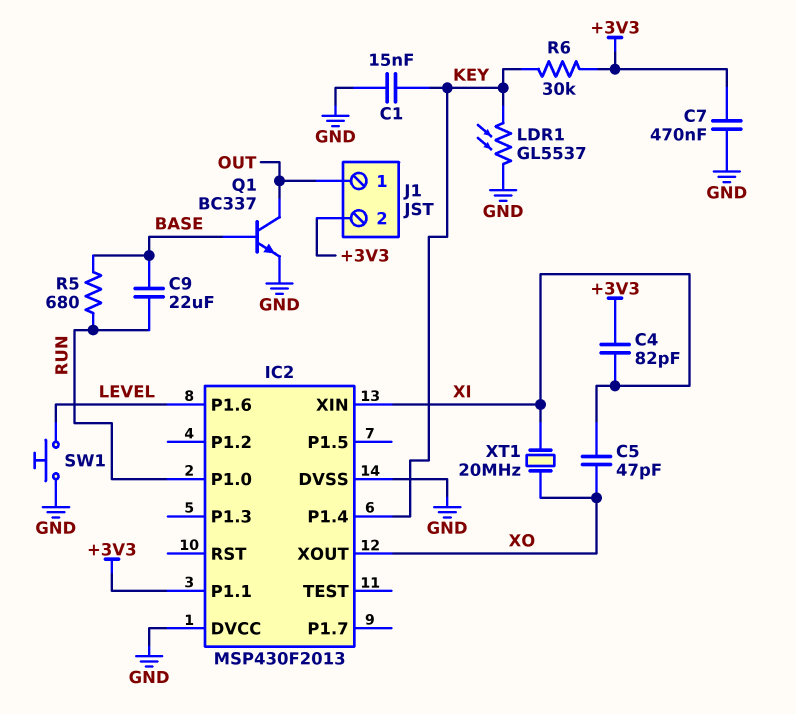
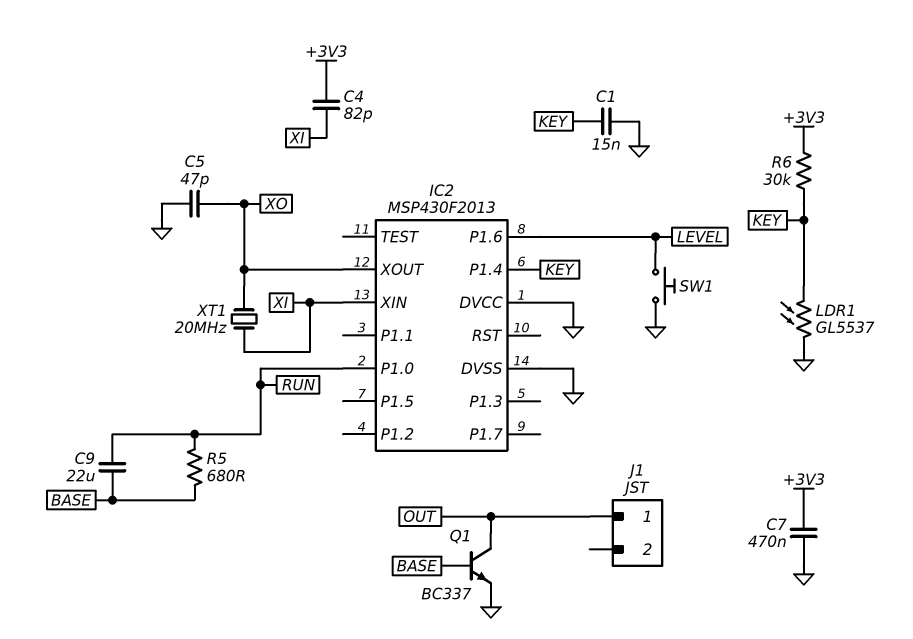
C5: 47pF (XI, XO) -> 47pF (GND, XO)
IC2 pin P1.1: +3V3 -> none
J1 pin 2: +3V3 -> none

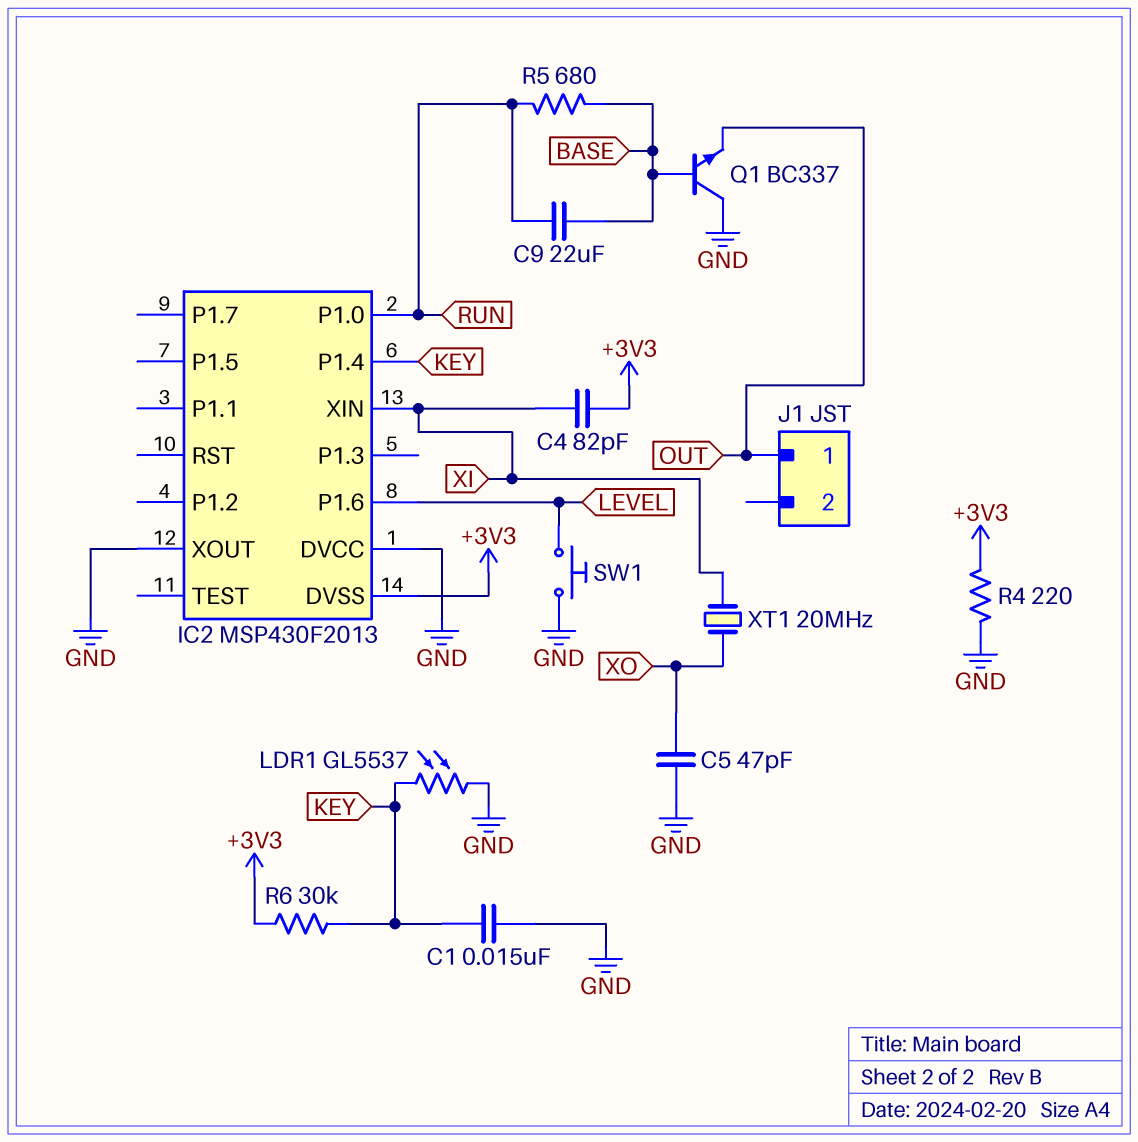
C7: 470nF (+3V3, GND) -> none
IC2 pin DVSS: GND -> +3V3
IC2 pin XOUT: XO -> GND
Q1: NPN BC337 (B BASE, C OUT, E GND) -> NPN BC337 (B BASE, C GND, E OUT)
R4: none -> 220 (+3V3, GND)

